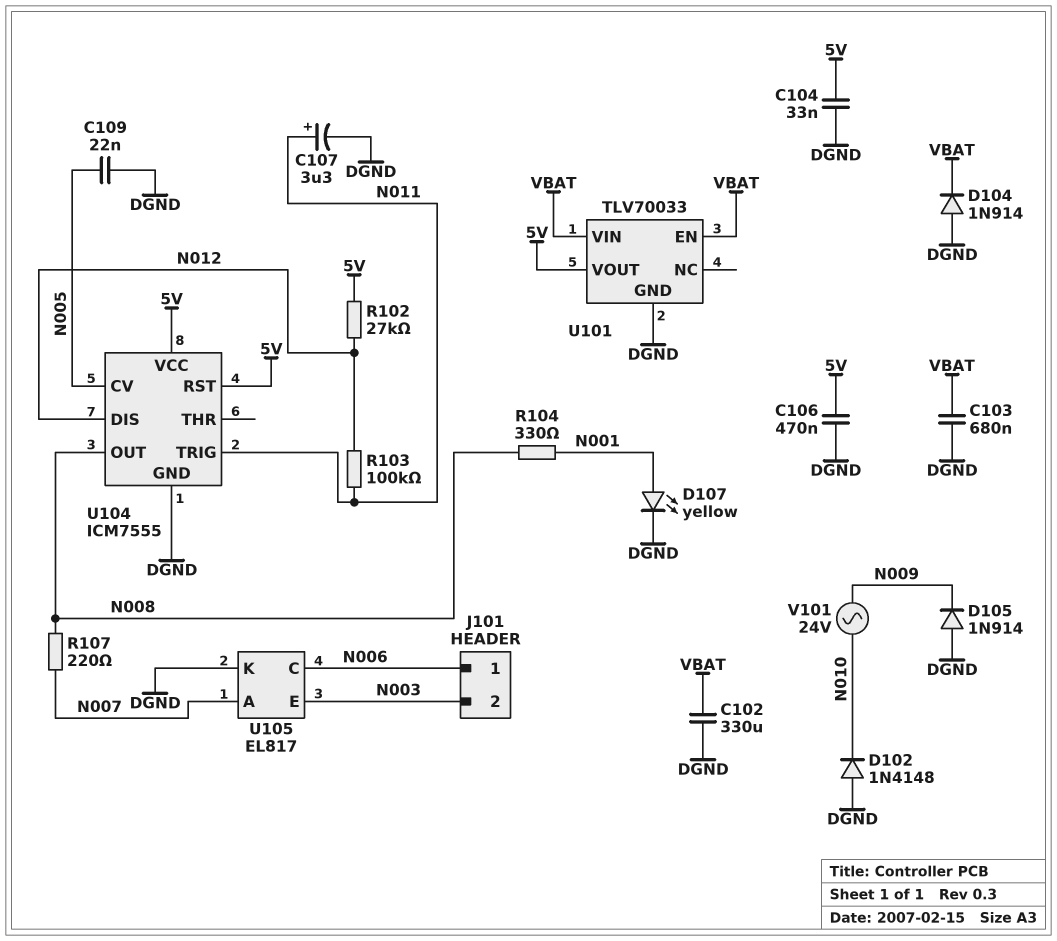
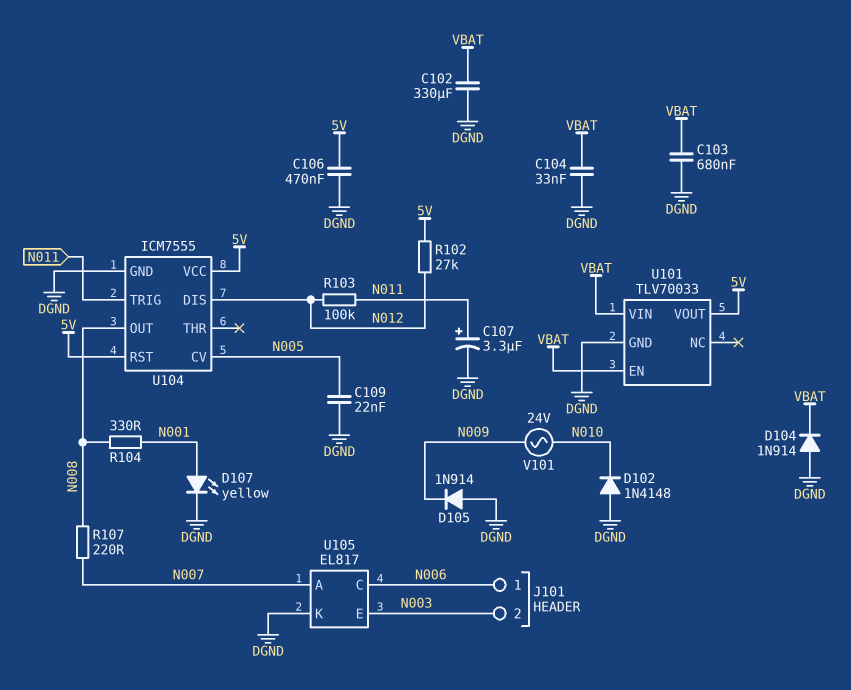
C104: 33nF (5V, DGND) -> 33nF (DGND, VBAT)

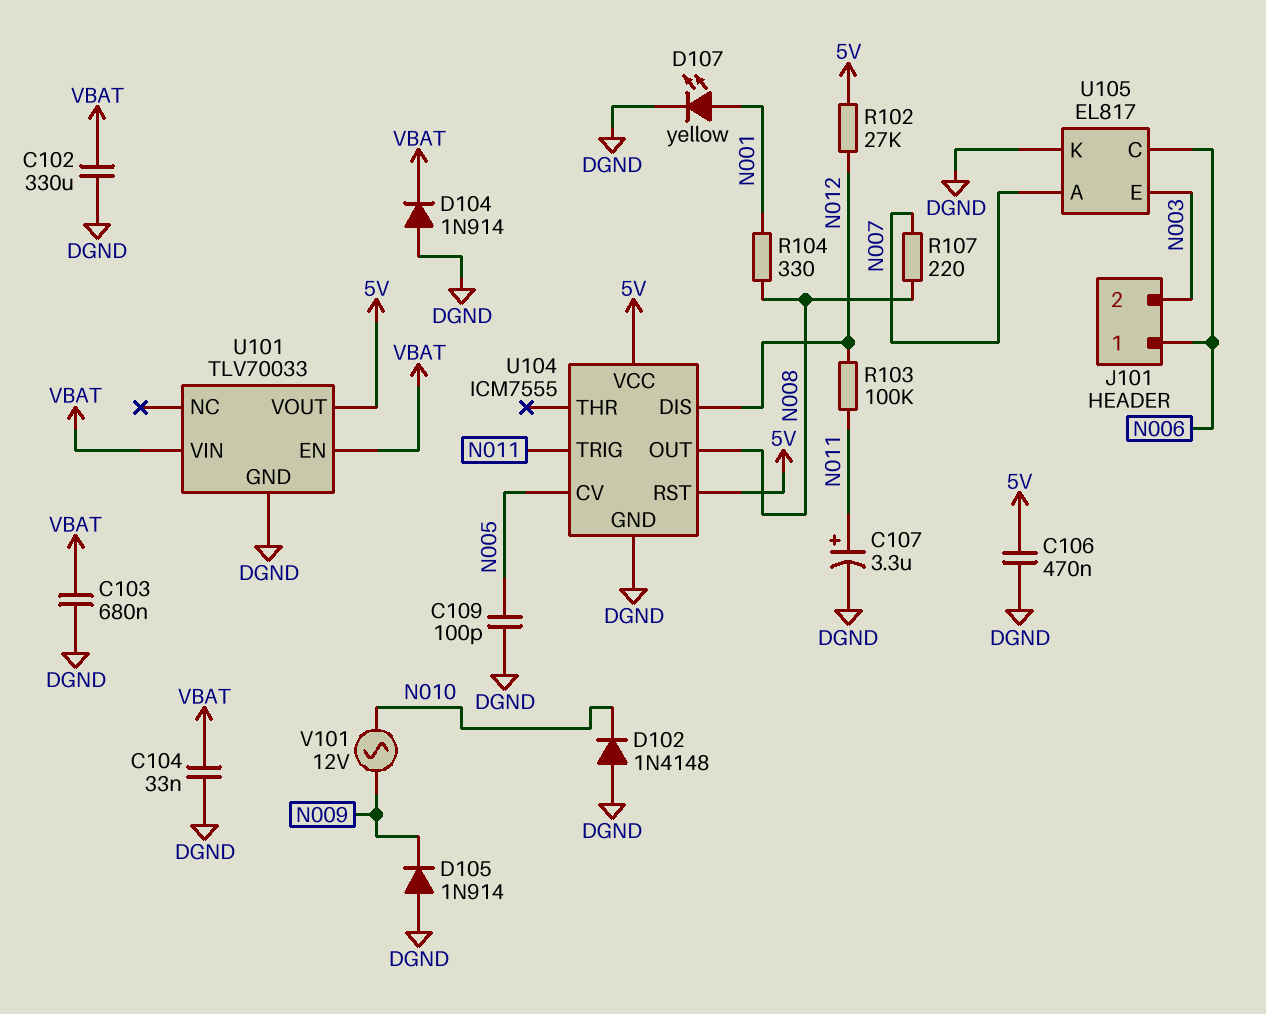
C109: 22nF (DGND, N005) -> 100pF (DGND, N005)
V101: AC 24V (N009, N010) -> AC 12V (N009, N010)

